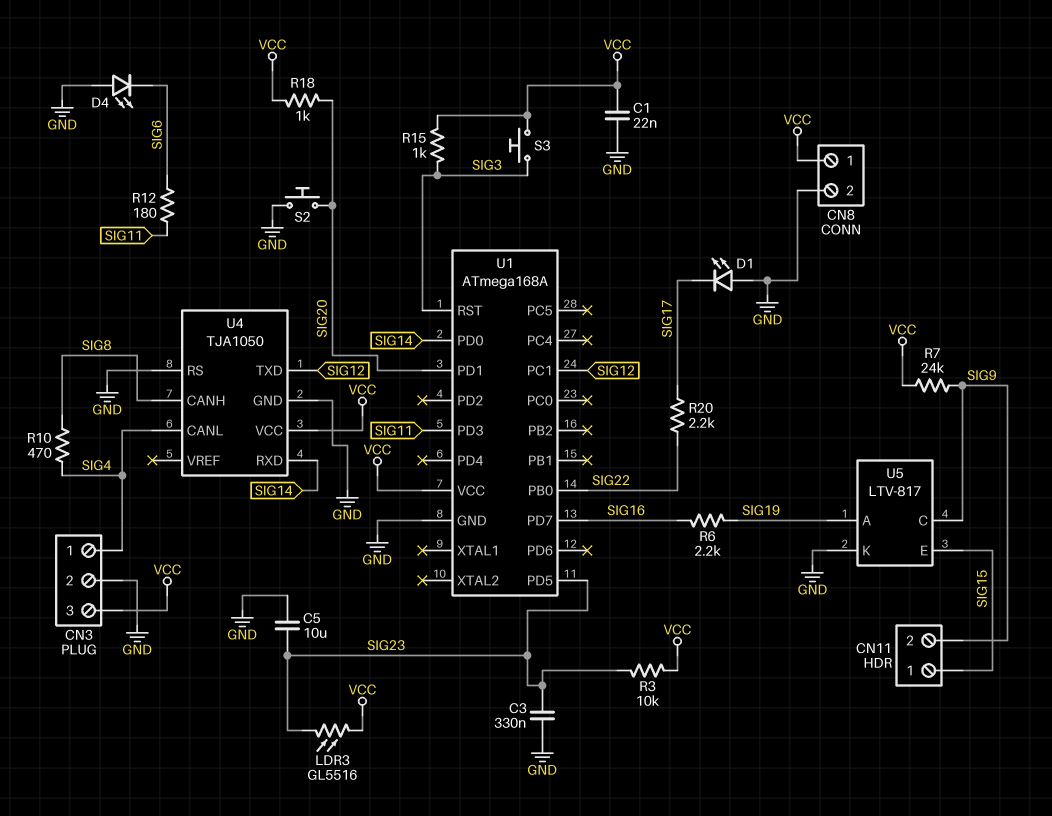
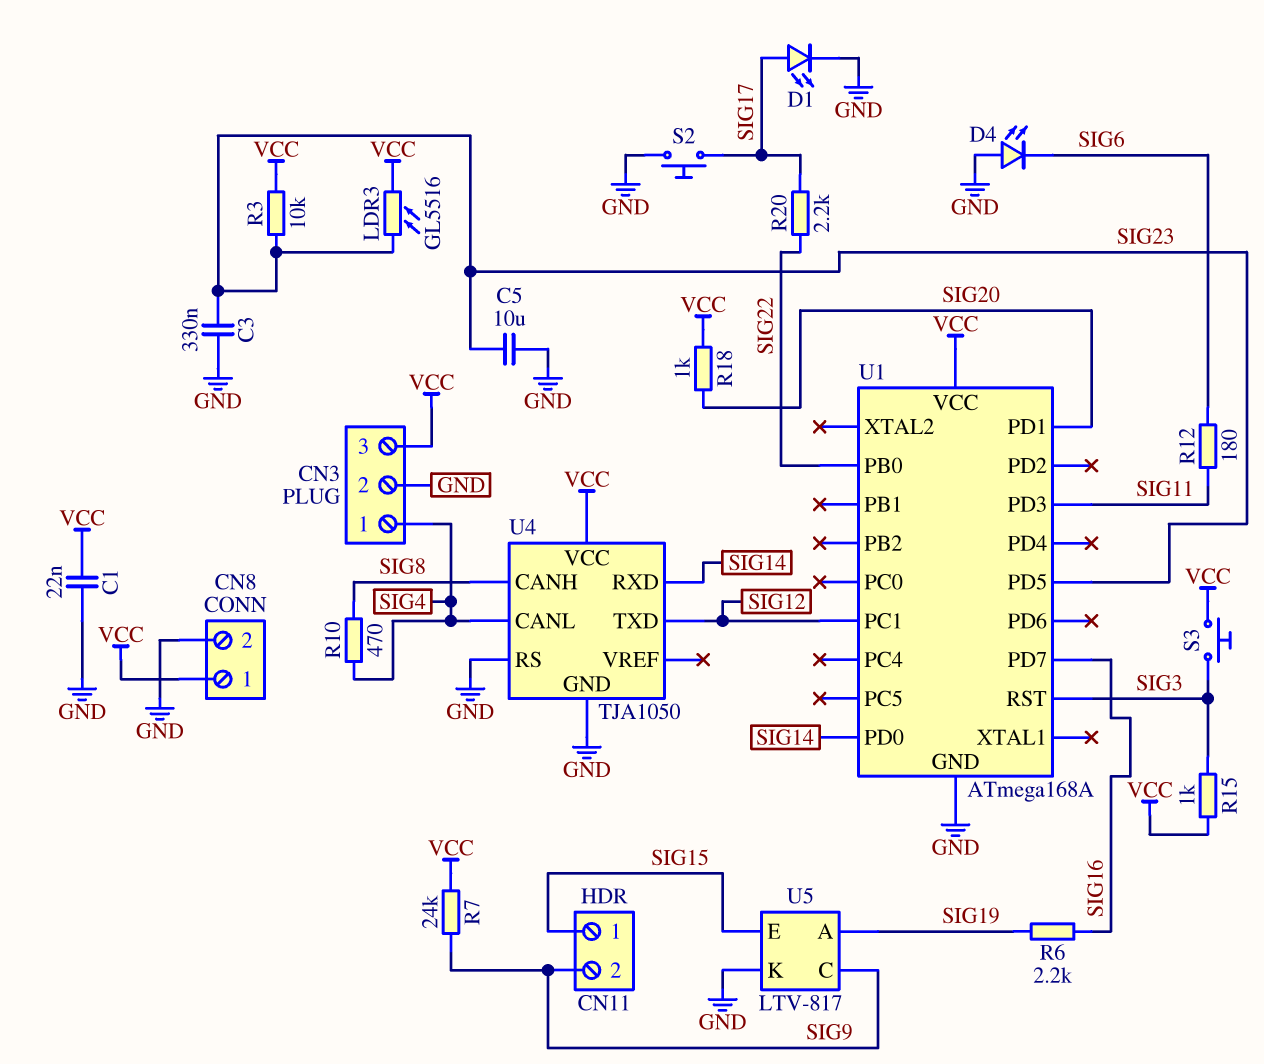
D1: LED (A GND, K SIG17) -> LED (A SIG17, K GND)
S2: button (GND, SIG20) -> button (GND, SIG17)

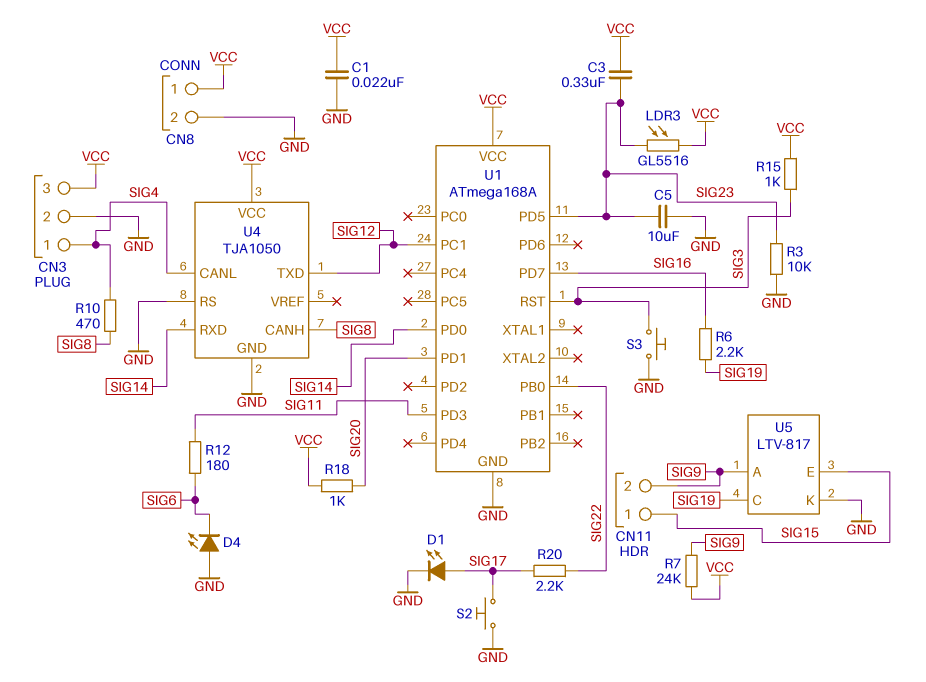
C3: 330nF (GND, SIG23) -> 330nF (SIG23, VCC)
R3: 10k (SIG23, VCC) -> 10k (GND, SIG23)
S3: button (SIG3, VCC) -> button (GND, SIG3)
U5 pin A: SIG19 -> SIG9
U5 pin C: SIG9 -> SIG19

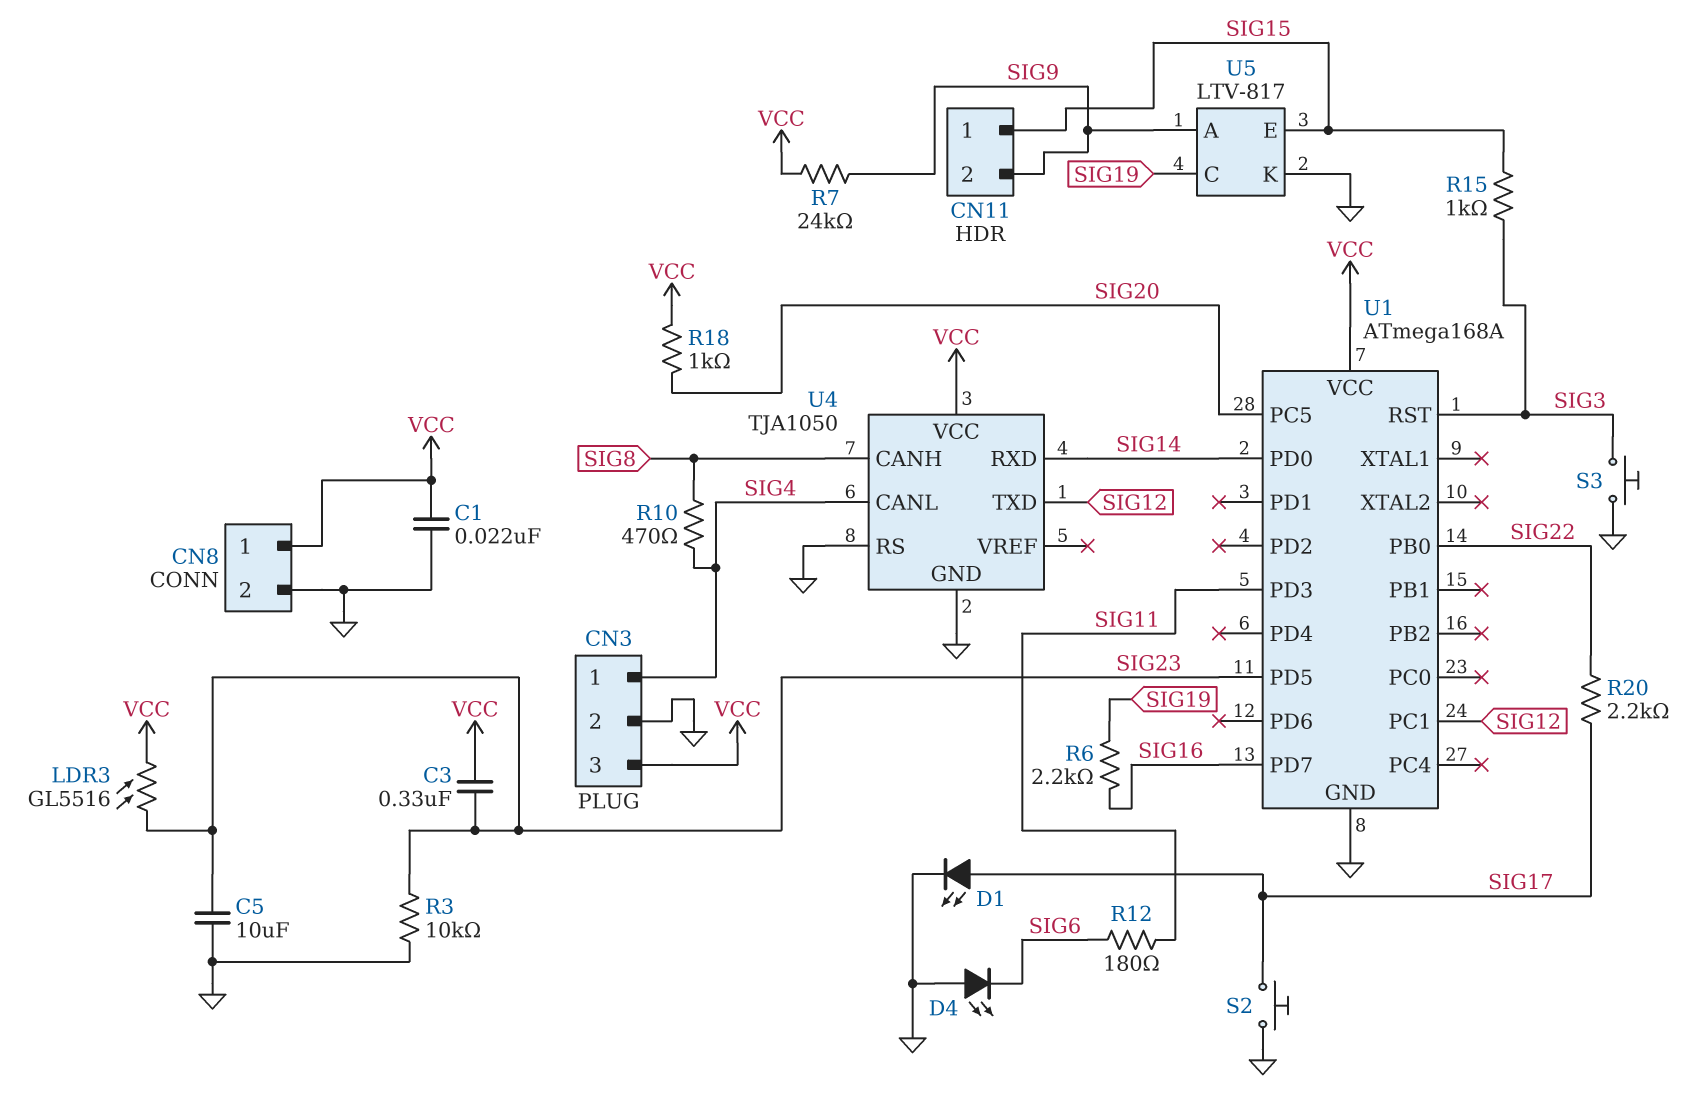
R15: 1k (SIG3, VCC) -> 1k (SIG3, SIG15)
U1 pin PC5: none -> SIG20
U1 pin PD1: SIG20 -> none

